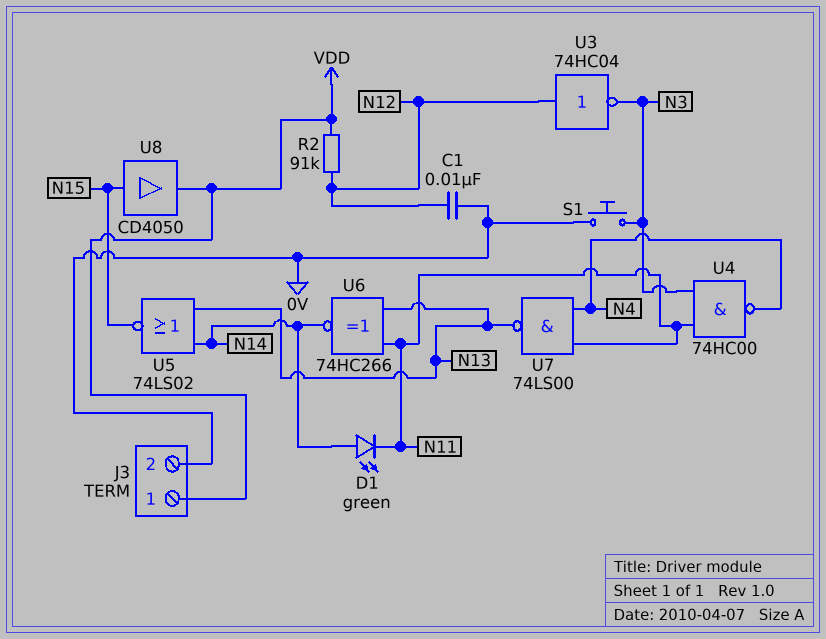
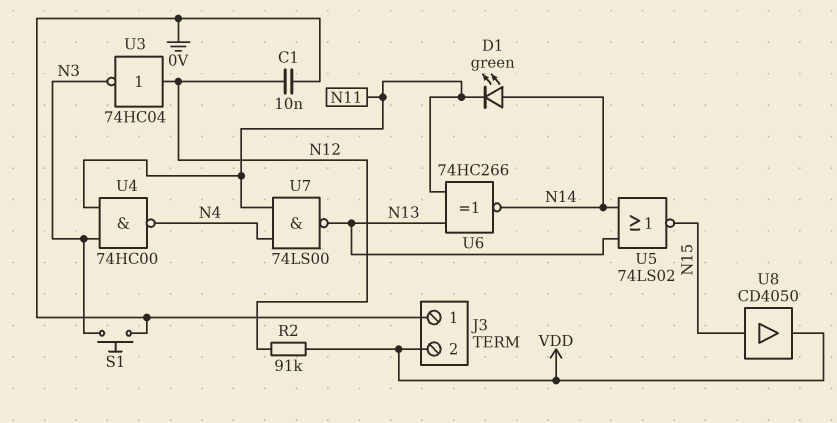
J3 pin 1: VDD -> 0V
J3 pin 2: 0V -> VDD

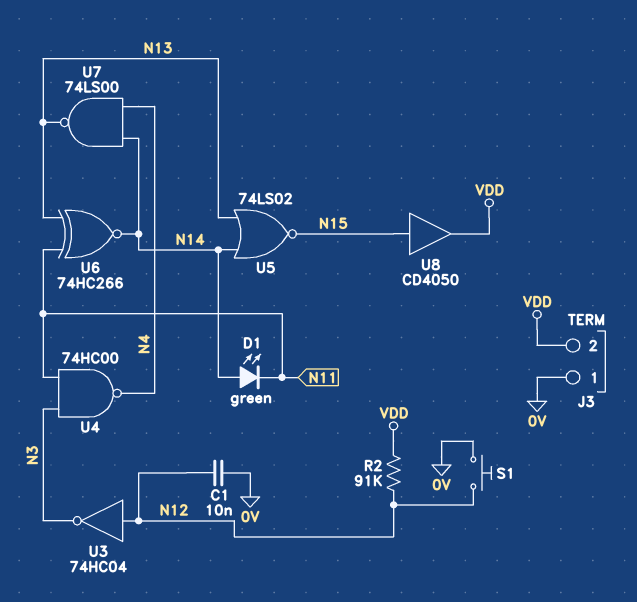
S1: button (0V, N3) -> button (0V, N12)
U7: NAND 74LS00 (in N4, in N11, out N13) -> NAND 74LS00 (in N4, in N14, out N13)

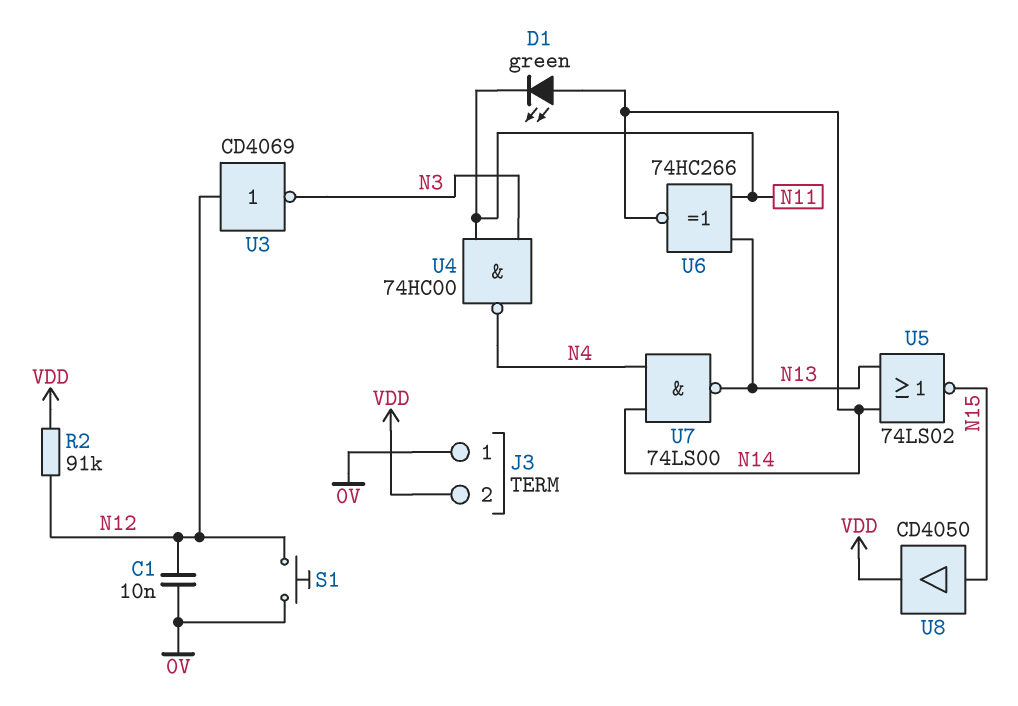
U3: NOT 74HC04 (in N12, out N3) -> NOT CD4069 (in N12, out N3)

